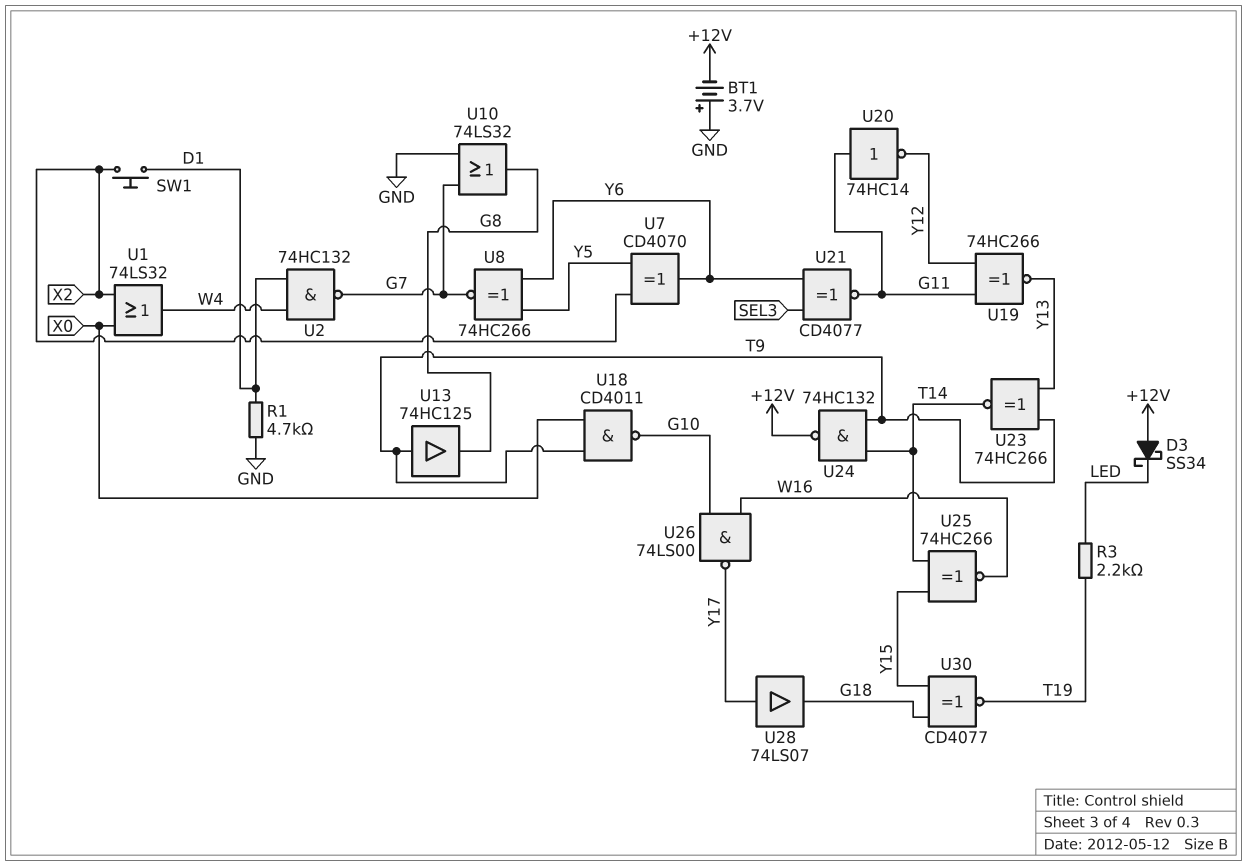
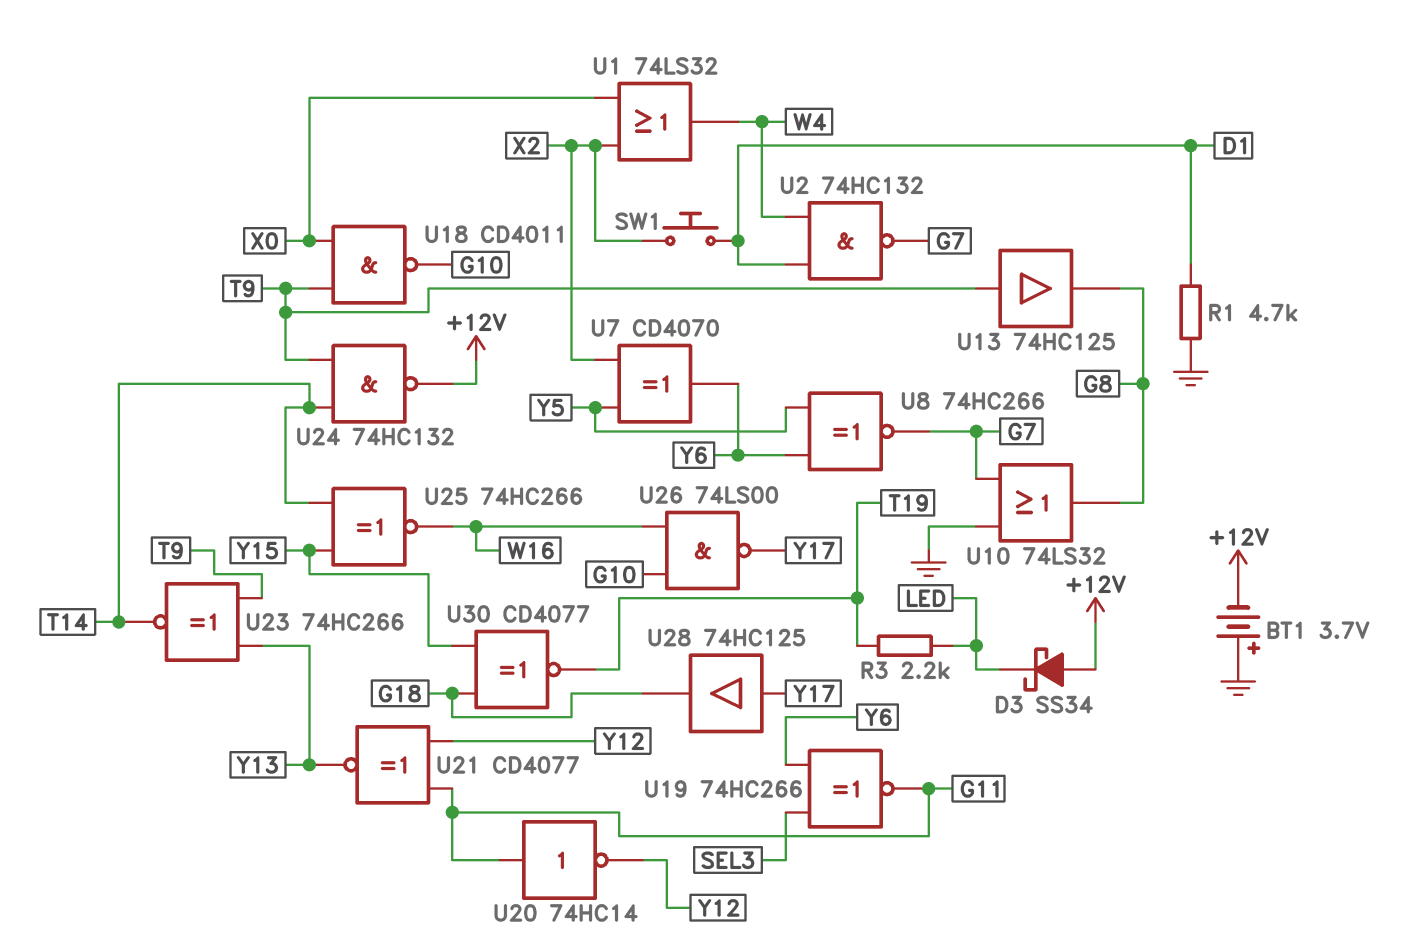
U19: XNOR 74HC266 (in G11, in Y12, out Y13) -> XNOR 74HC266 (in SEL3, in Y6, out G11)
U21: XNOR CD4077 (in SEL3, in Y6, out G11) -> XNOR CD4077 (in G11, in Y12, out Y13)
U28: buffer 74LS07 (in Y17, out G18) -> buffer 74HC125 (in Y17, out G18)

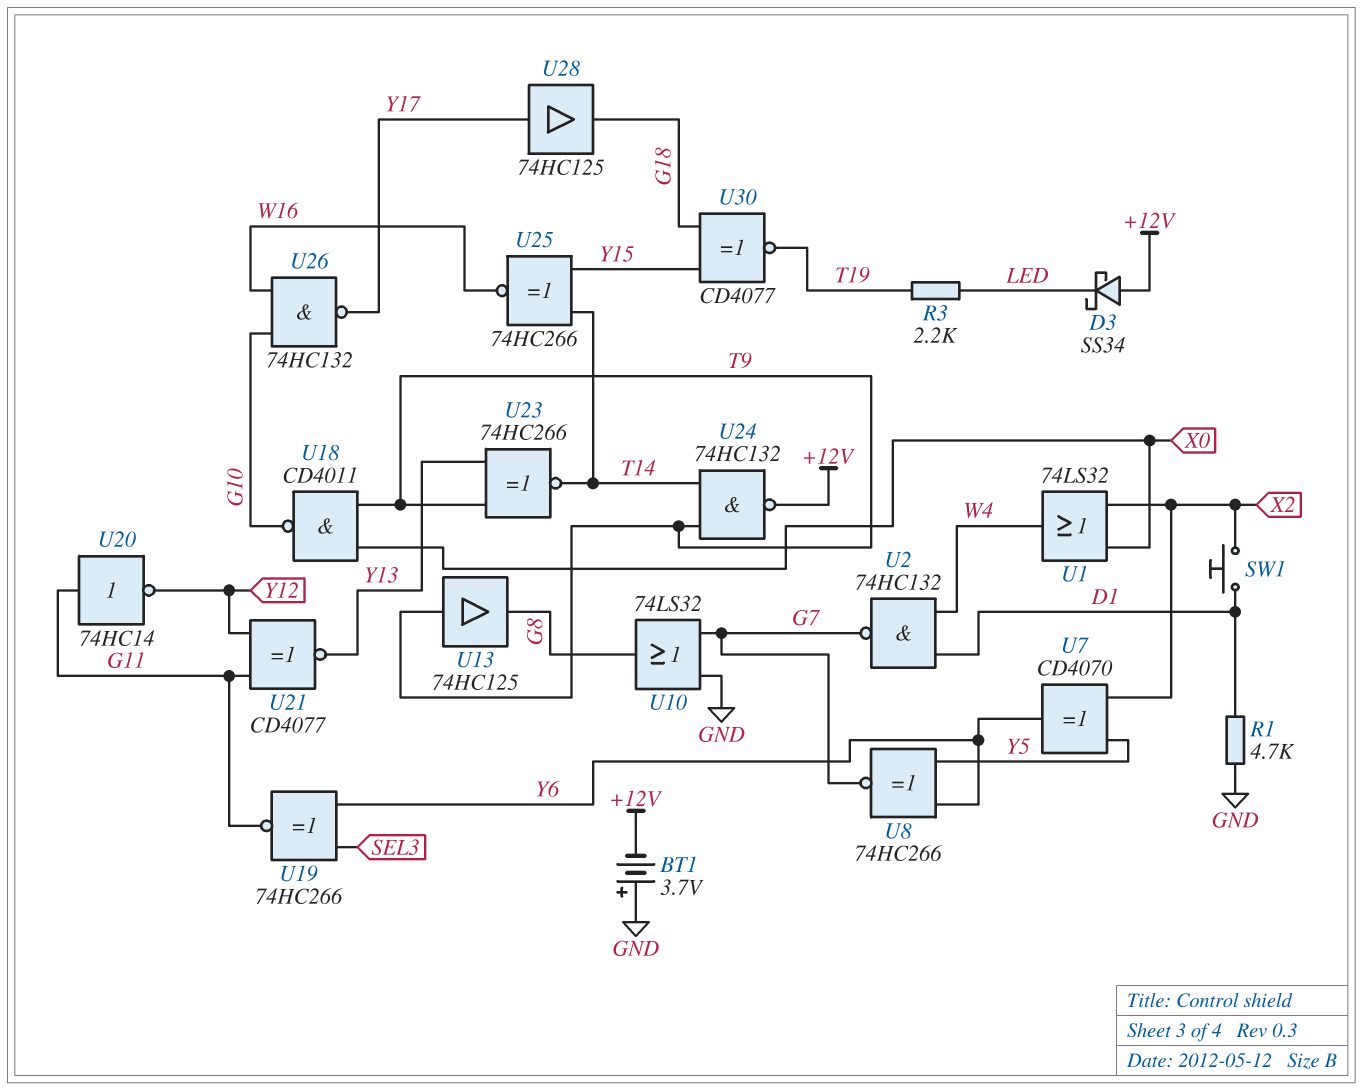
U26: NAND 74LS00 (in G10, in W16, out Y17) -> NAND 74HC132 (in G10, in W16, out Y17)

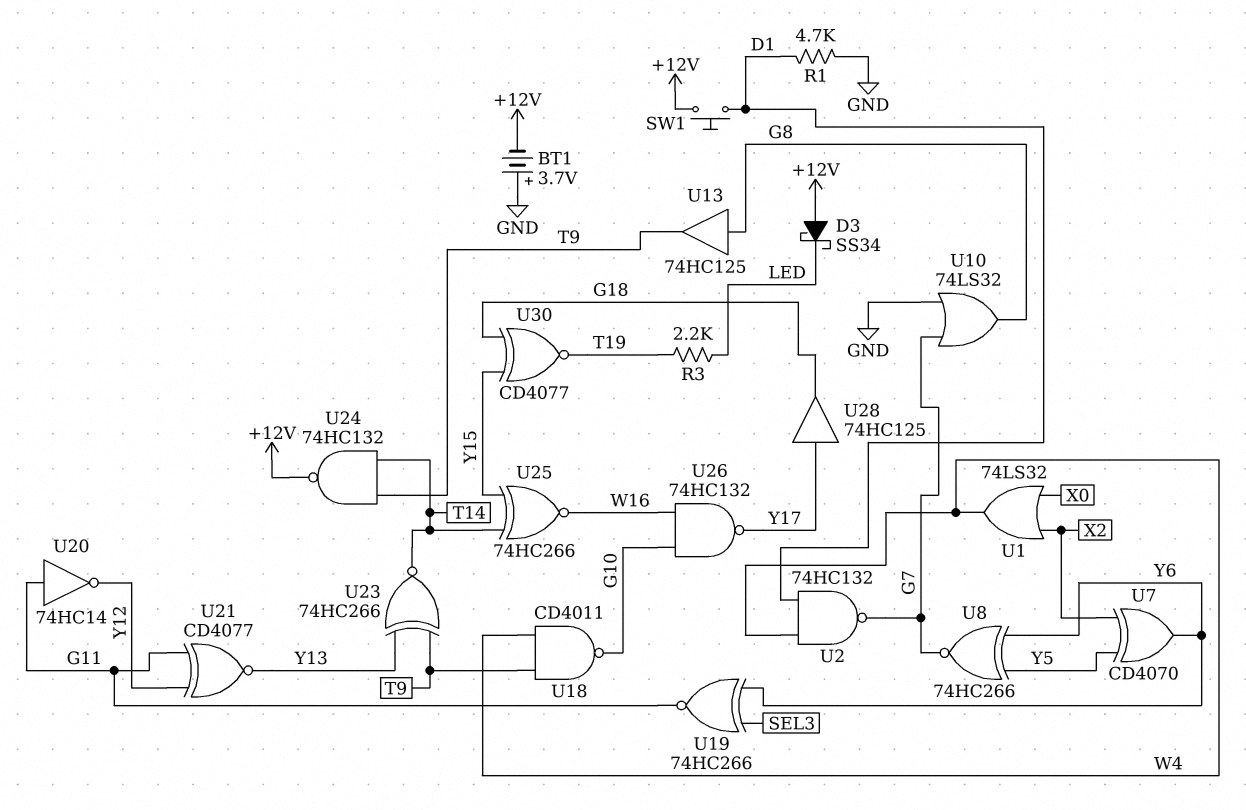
SW1: button (D1, X2) -> button (+12V, D1)
U13: buffer 74HC125 (in T9, out G8) -> buffer 74HC125 (in G8, out T9)
U18: NAND CD4011 (in T9, in X0, out G10) -> NAND CD4011 (in T9, in W4, out G10)

